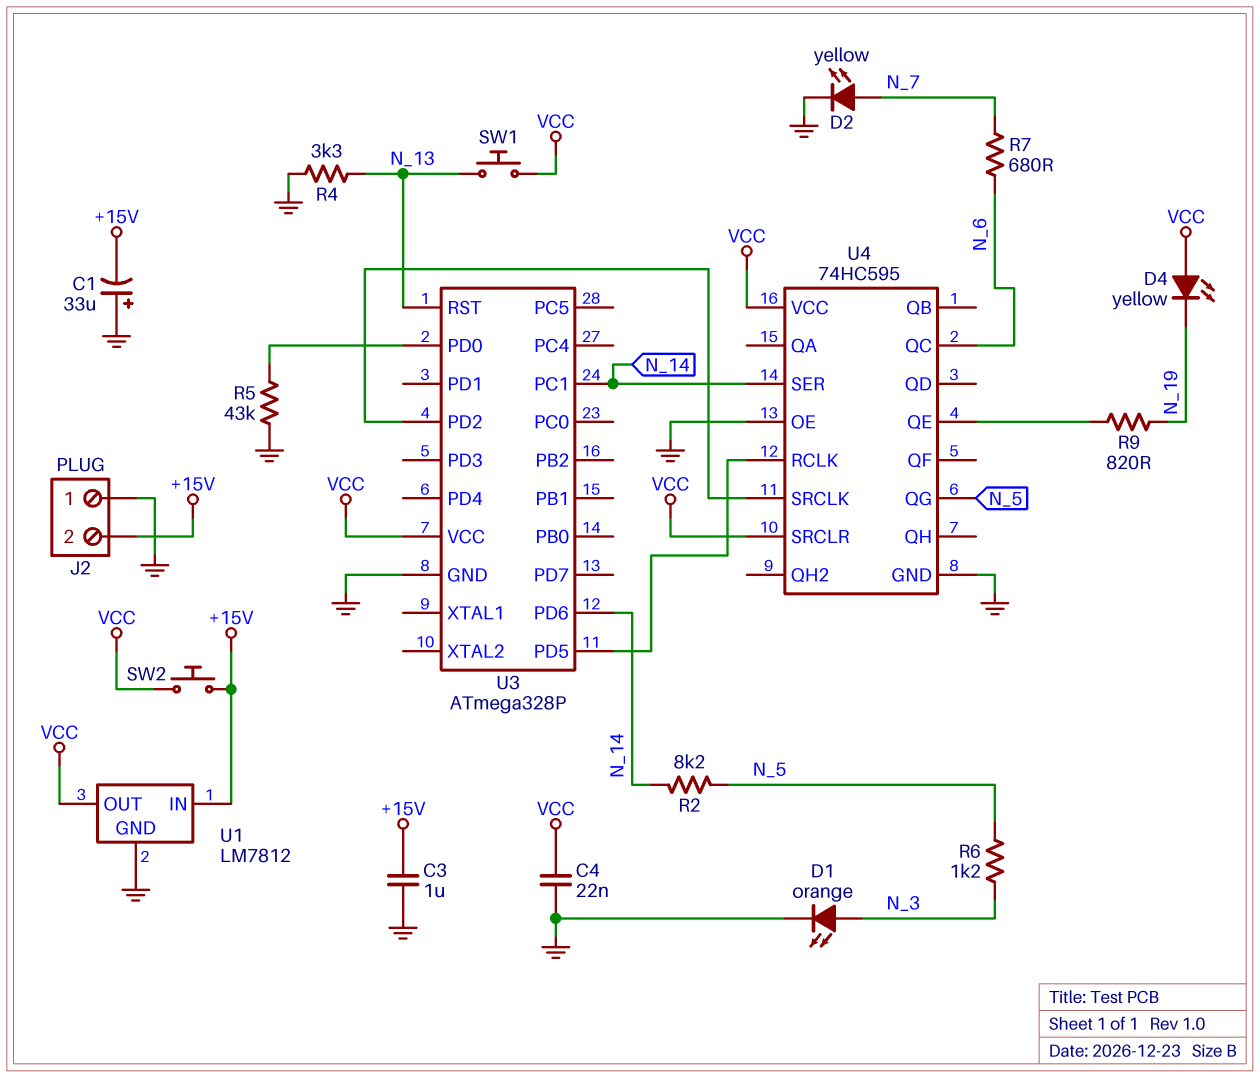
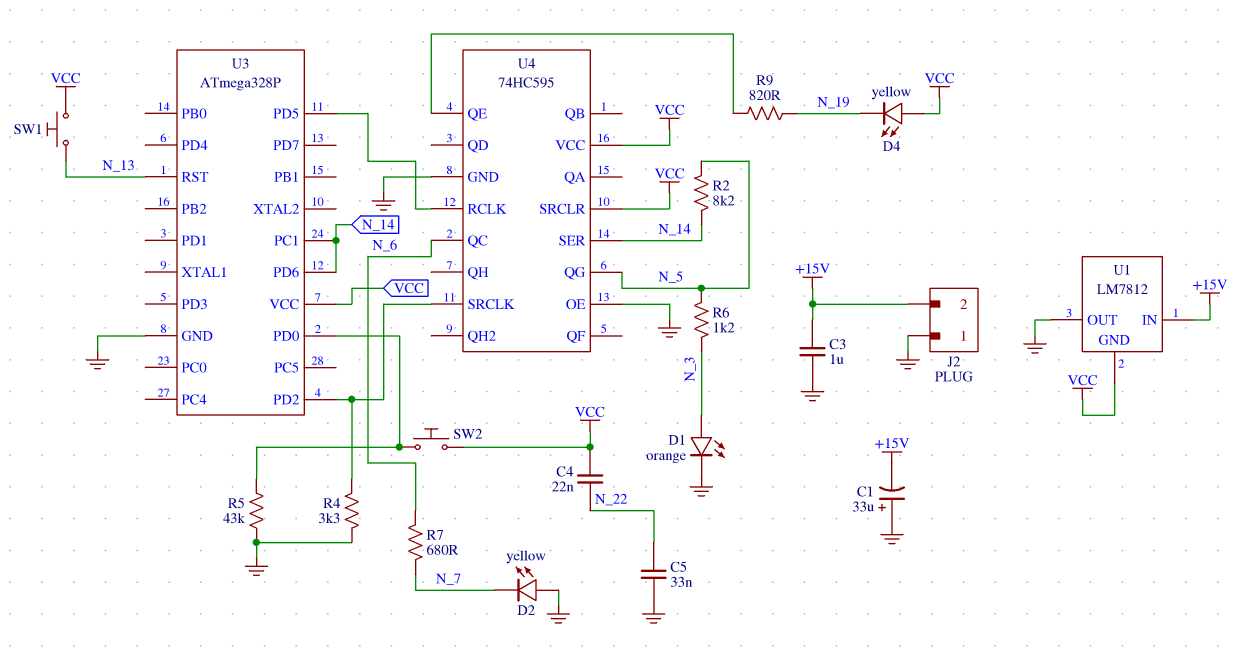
C4: 22nF (GND, VCC) -> 22nF (N_22, VCC)
C5: none -> 33nF (GND, N_22)
D2: LED yellow (A N_7, K GND) -> LED yellow (A GND, K N_7)
R4: 3.3k (GND, N_13) -> 3.3k (GND, U3/PD2)
SW2: button (+15V, VCC) -> button (U3/PD0, VCC)
U1 pin GND: GND -> VCC
U1 pin OUT: VCC -> GND

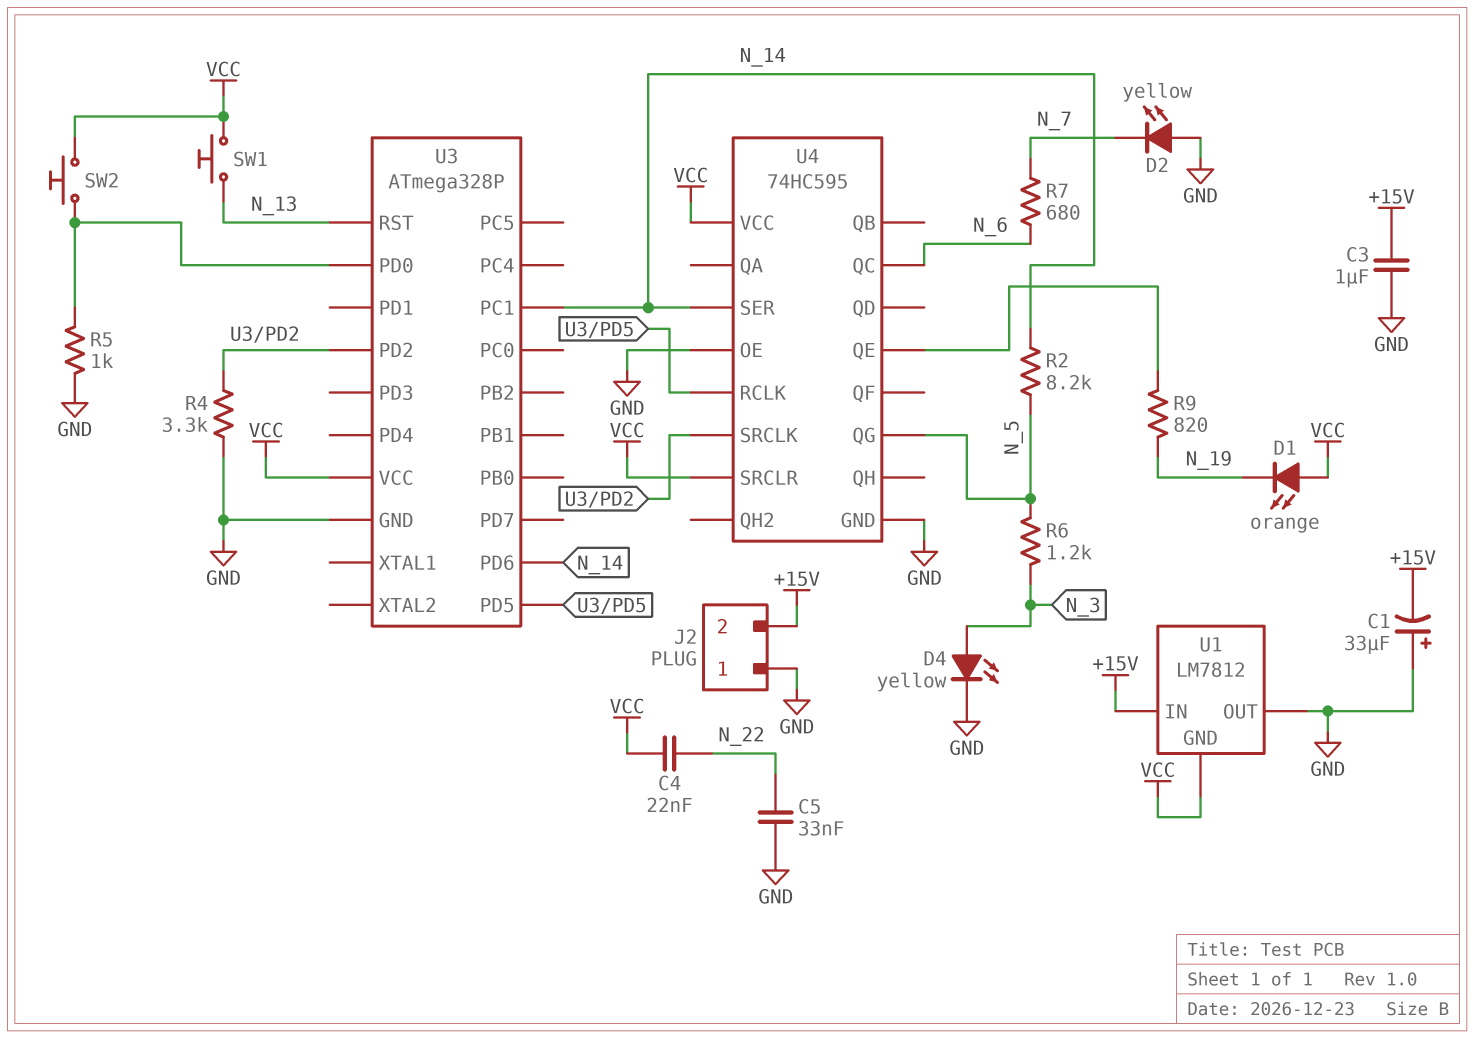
D1: LED orange (A N_3, K GND) -> LED orange (A VCC, K N_19)
D4: LED yellow (A VCC, K N_19) -> LED yellow (A N_3, K GND)
R5: 43k (GND, U3/PD0) -> 1k (GND, U3/PD0)

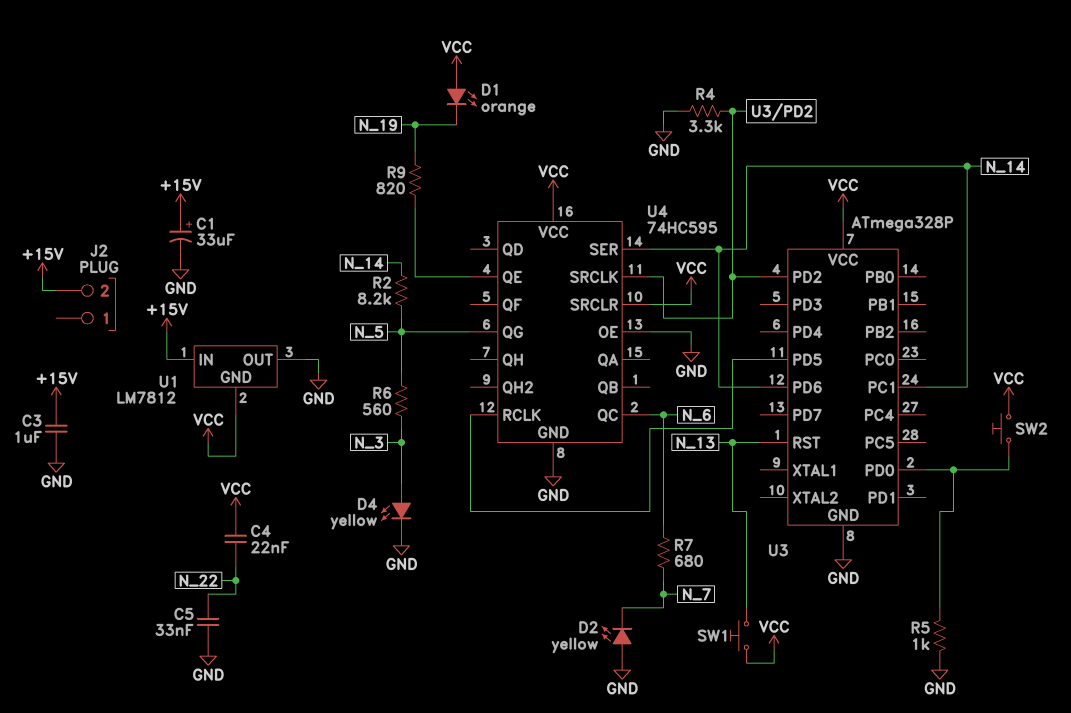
C1: 33uF (plus GND, minus +15V) -> 33uF (plus +15V, minus GND)
J2 pin 1: GND -> none
R6: 1.2k (N_3, N_5) -> 560 (N_3, N_5)

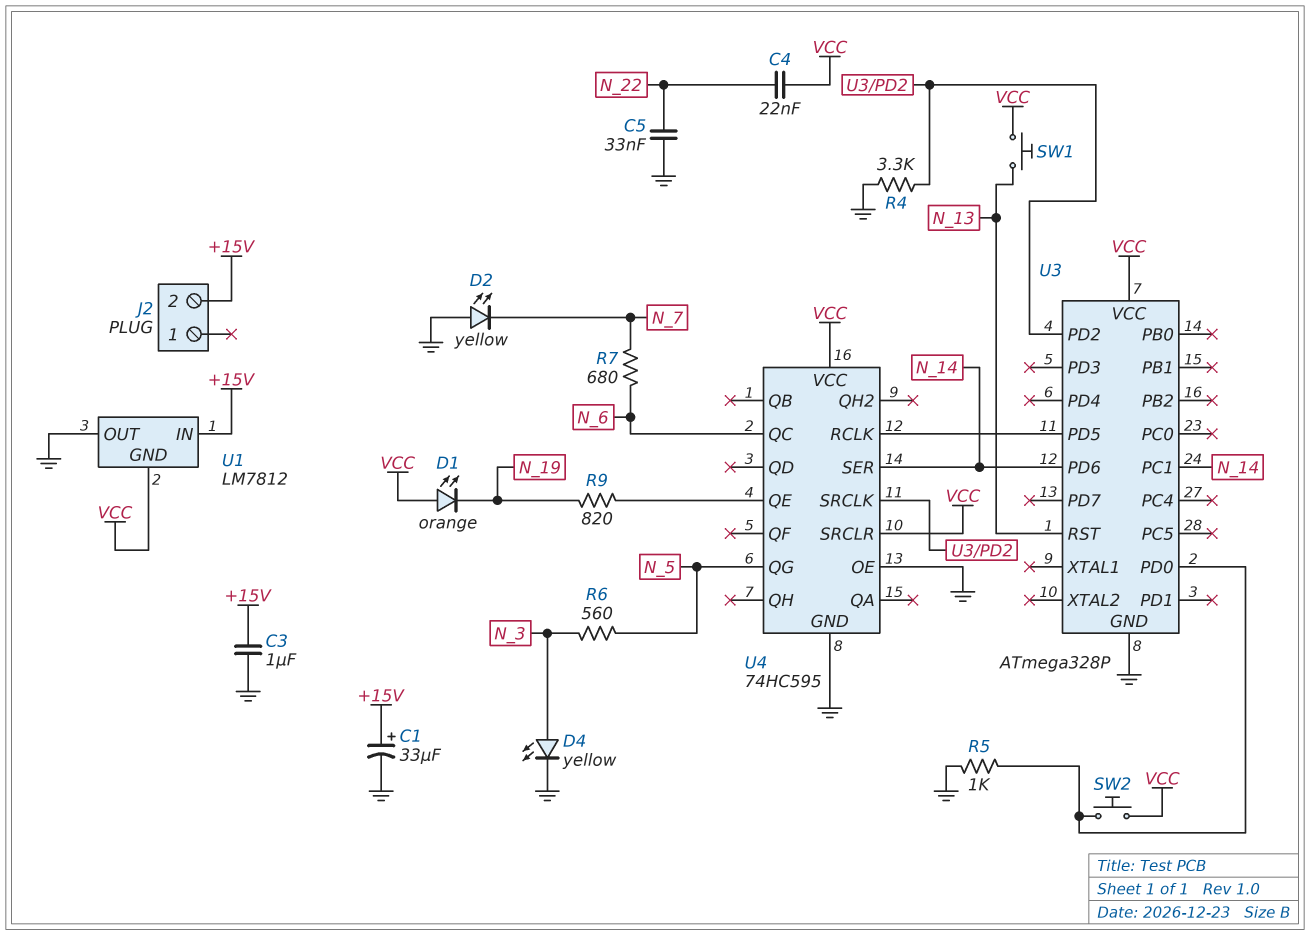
R2: 8.2k (N_5, N_14) -> none

